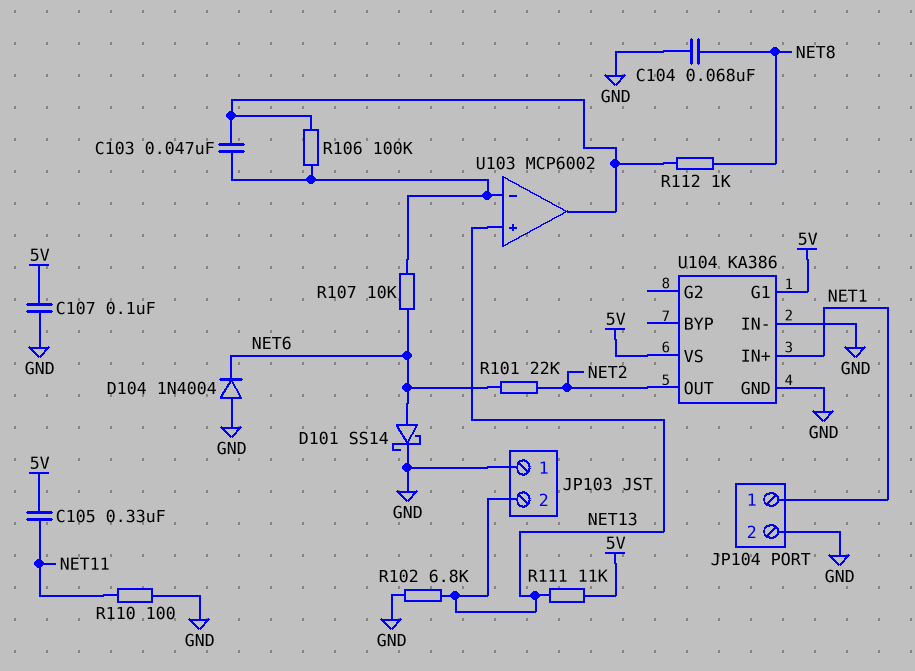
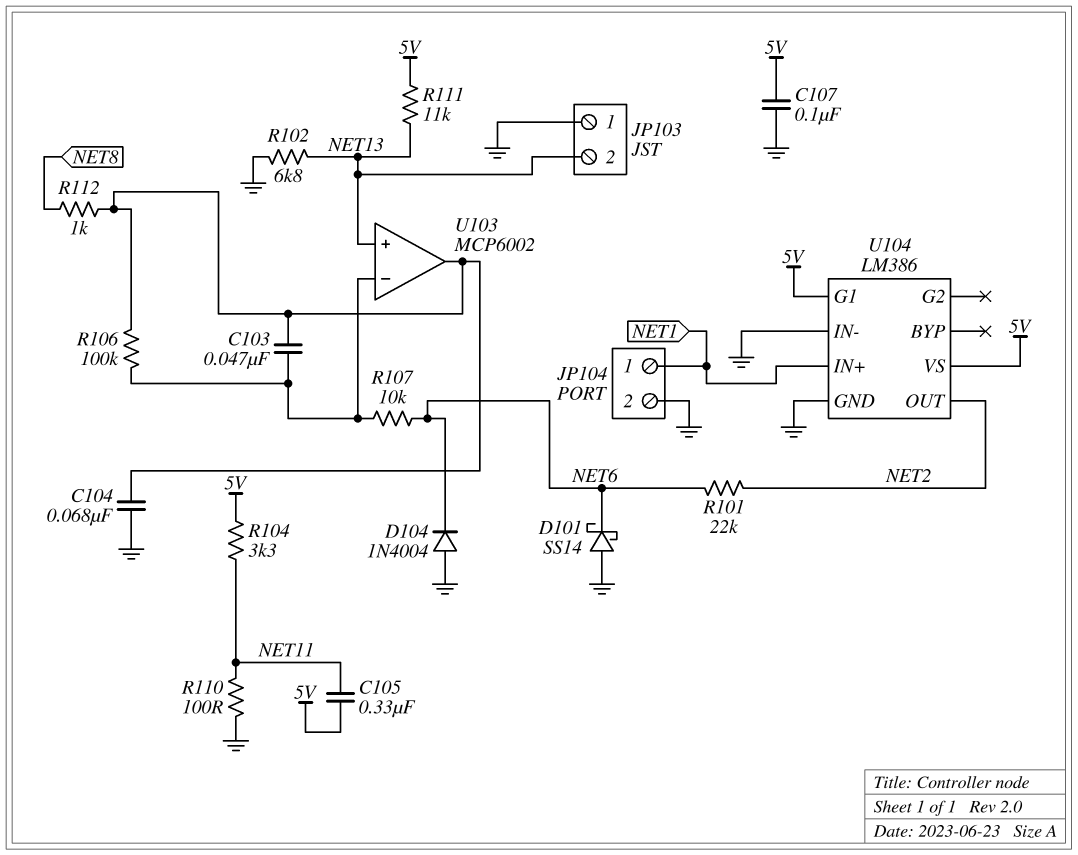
C104: 68nF (GND, NET8) -> 68nF (GND, U103/out)
D101: schottky SS14 (A NET6, K GND) -> schottky SS14 (A GND, K NET6)
R104: none -> 3.3k (5V, NET11)
U104: KA386 -> LM386

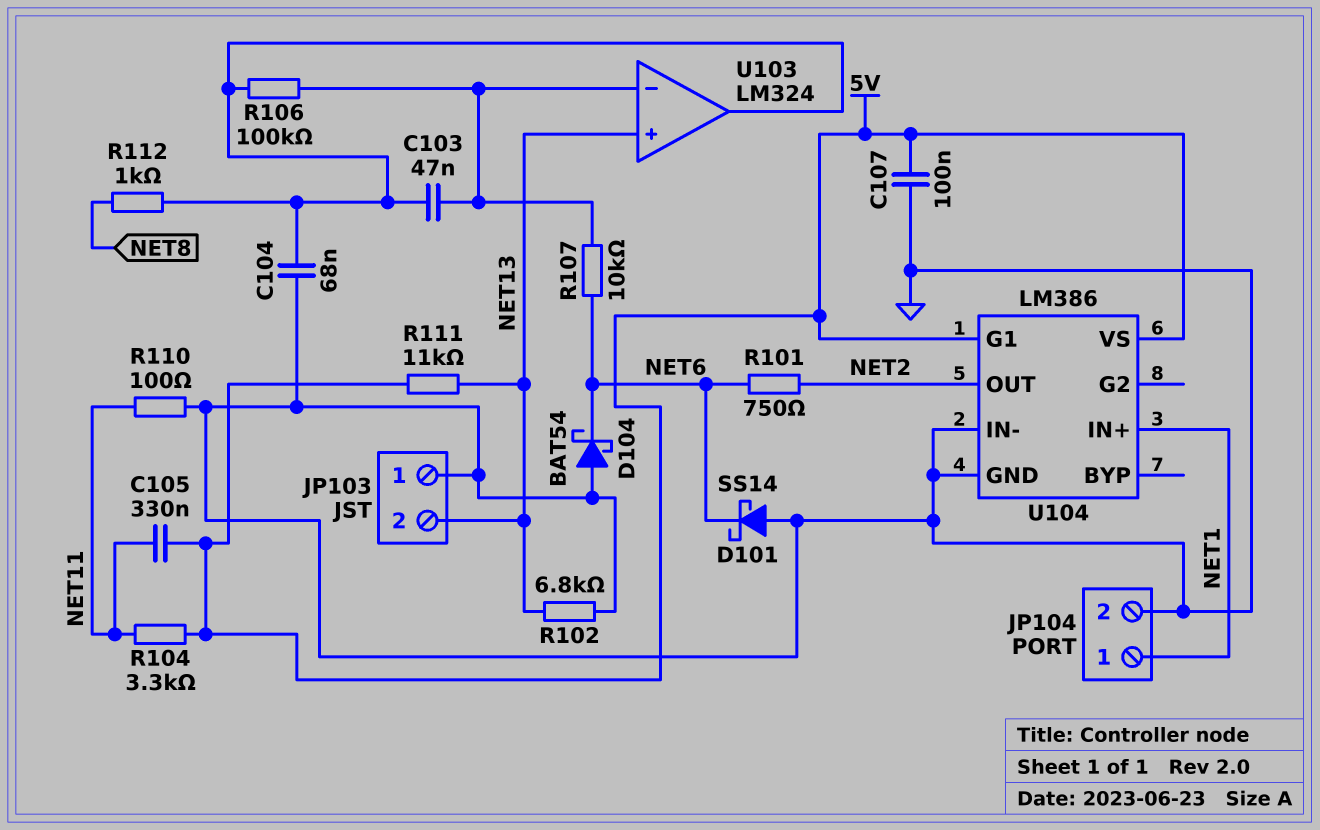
D104: diode 1N4004 (A GND, K NET6) -> schottky BAT54 (A GND, K NET6)
R101: 22k (NET2, NET6) -> 750 (NET2, NET6)
U103: MCP6002 -> LM324

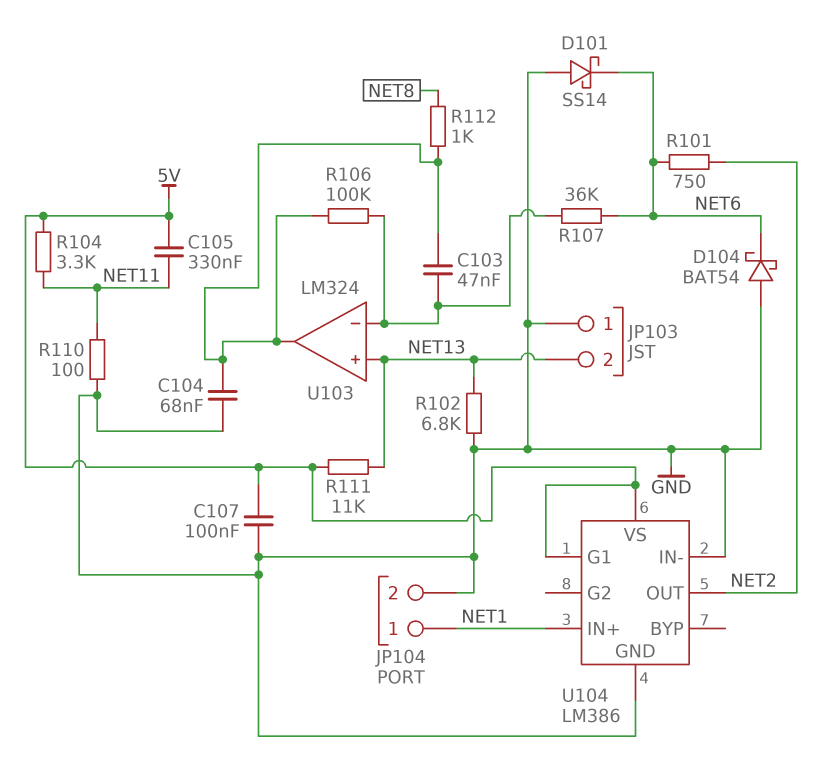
R107: 10k (NET6, U103/in-) -> 36k (NET6, U103/in-)

